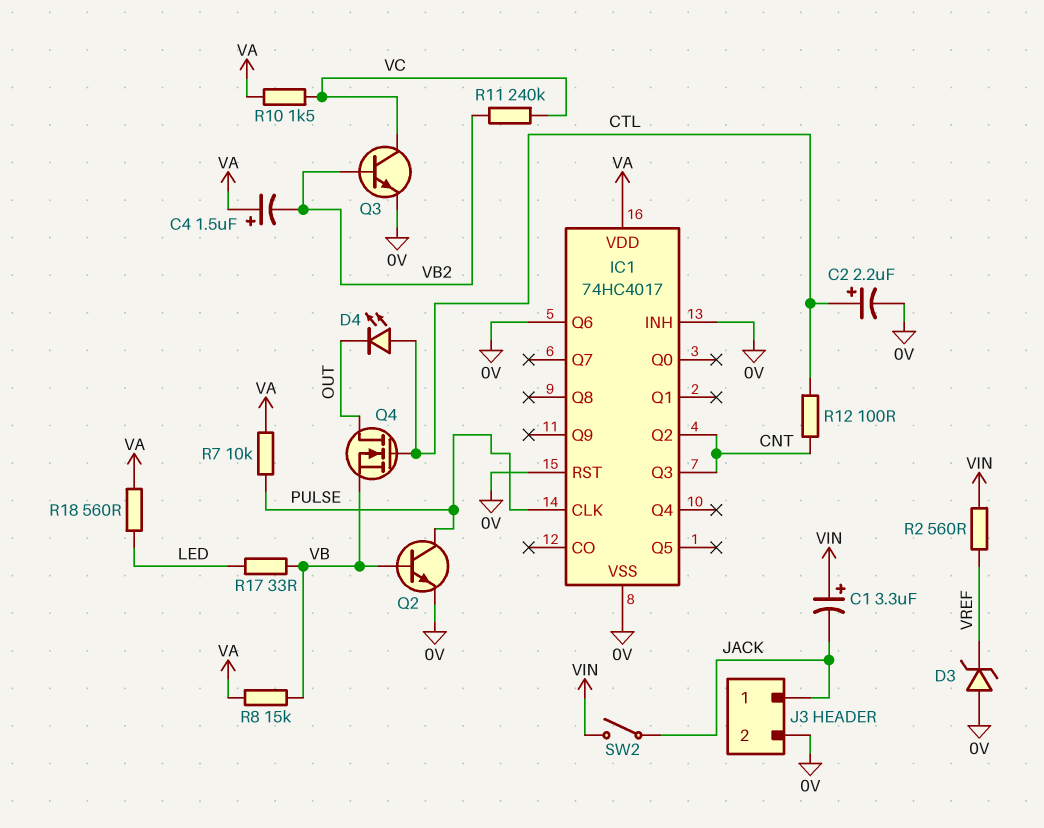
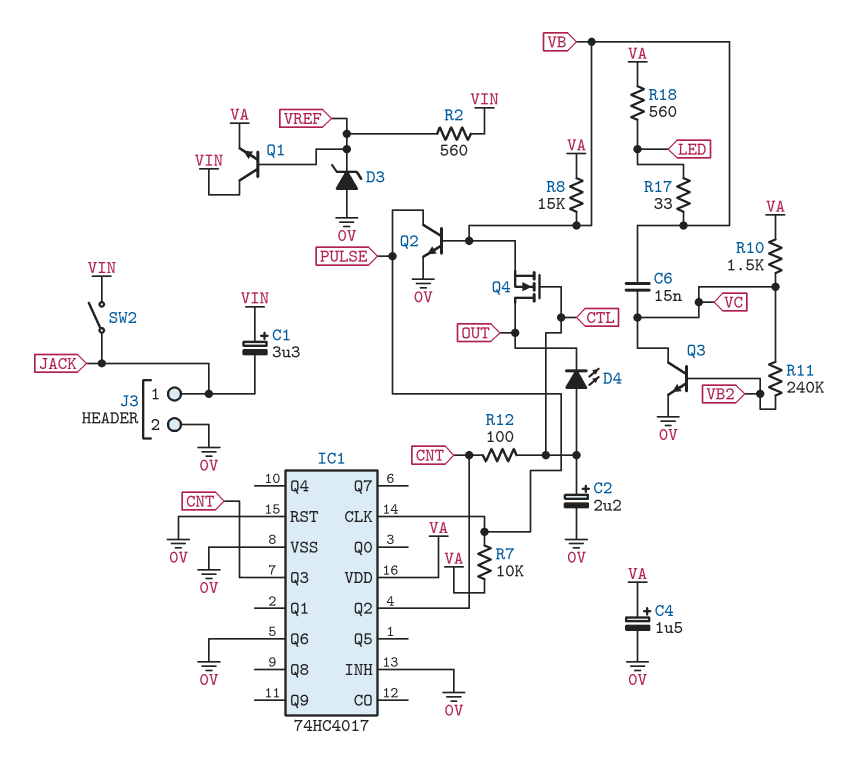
C4: 1.5uF (plus VA, minus VB2) -> 1.5uF (plus VA, minus 0V)
C6: none -> 15nF (VB, VC)
Q1: none -> NPN (B VREF, C VIN, E VA)

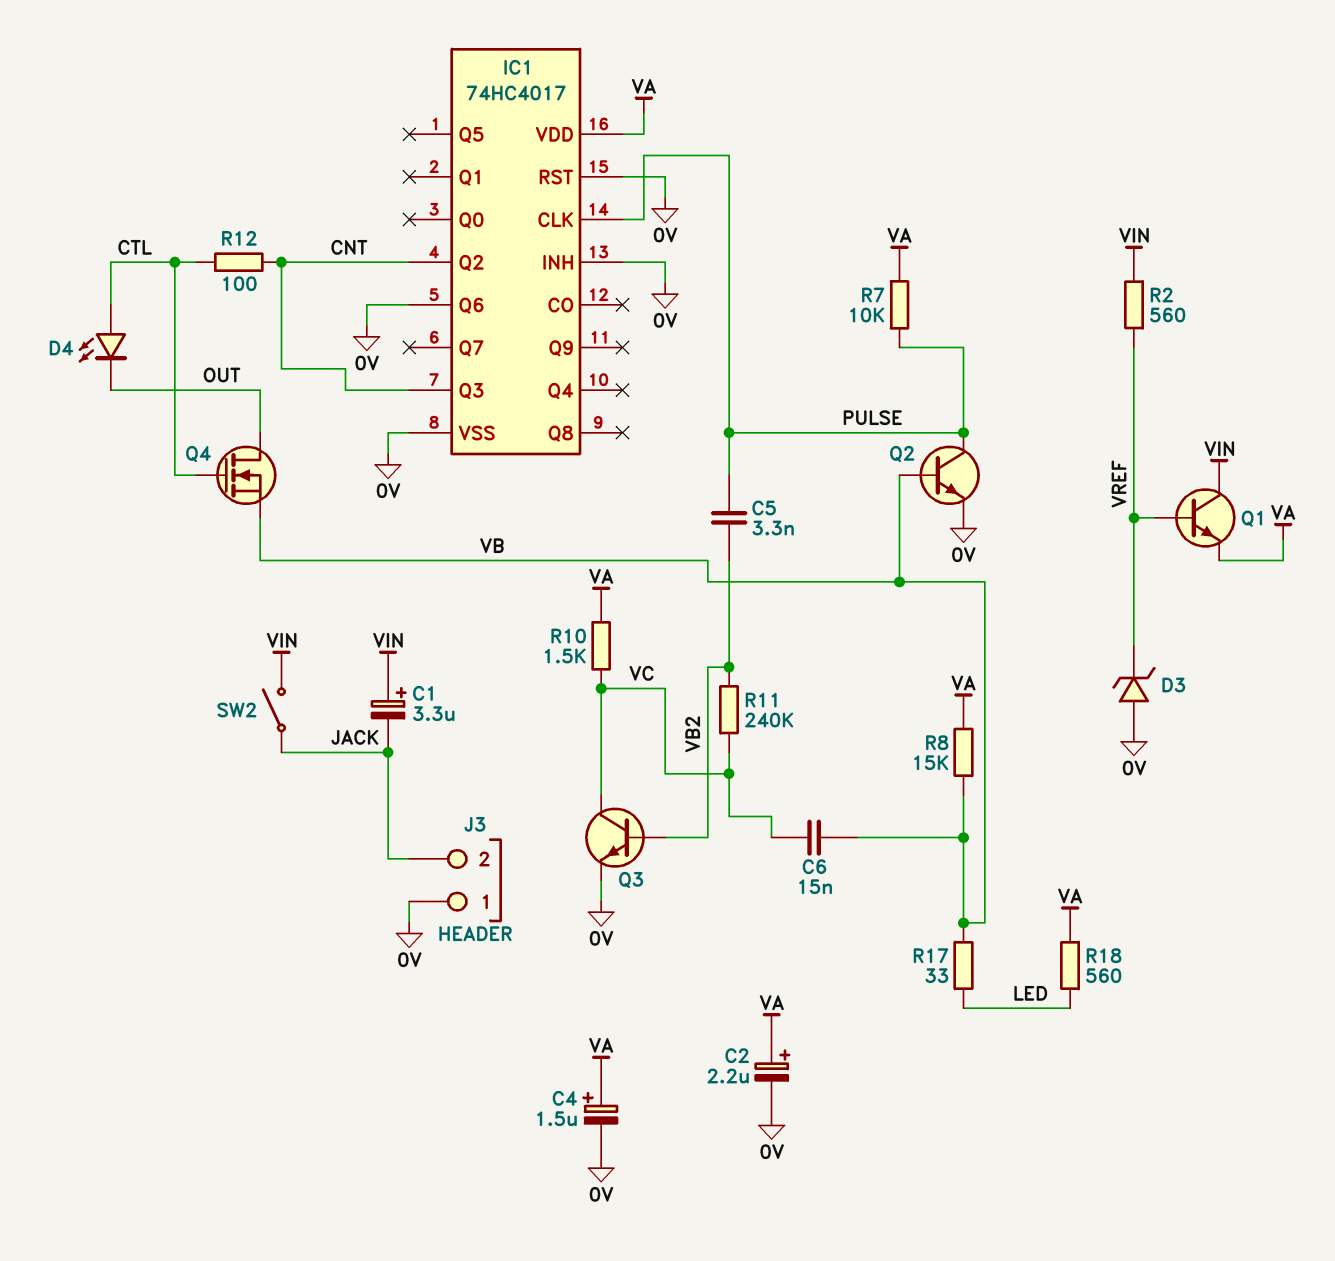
C2: 2.2uF (plus CTL, minus 0V) -> 2.2uF (plus VA, minus 0V)
C5: none -> 3.3nF (PULSE, VB2)
J3 pin 1: JACK -> 0V
J3 pin 2: 0V -> JACK

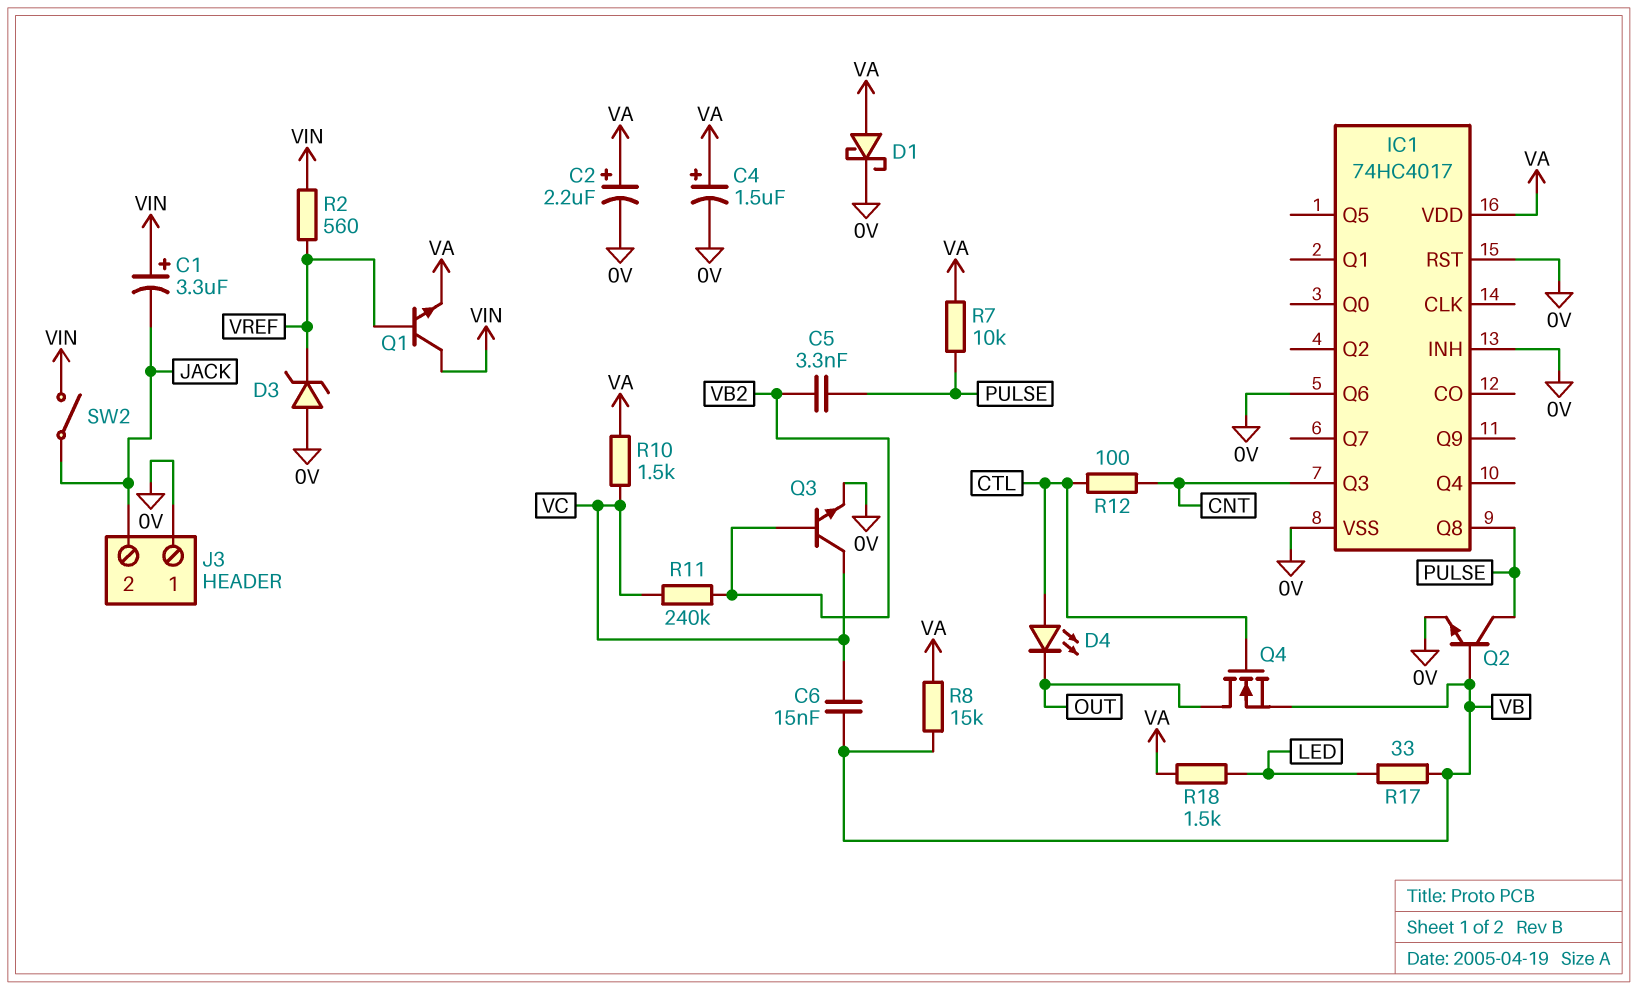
D1: none -> schottky (A VA, K 0V)
IC1 pin CLK: PULSE -> none
IC1 pin Q2: CNT -> none
IC1 pin Q8: none -> PULSE
R18: 560 (LED, VA) -> 1.5k (LED, VA)

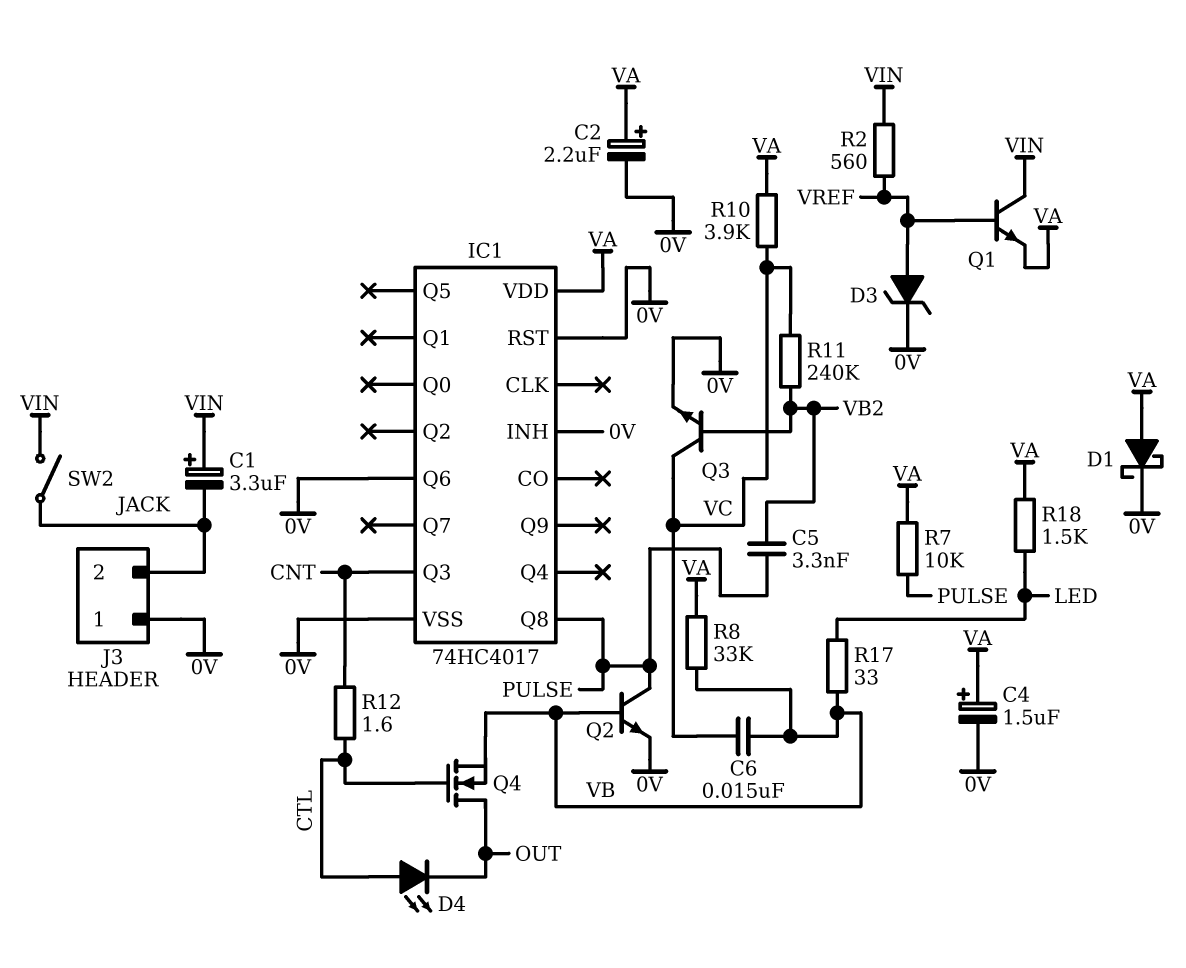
D3: zener (A 0V, K VREF) -> zener (A VREF, K 0V)
R8: 15k (VA, VB) -> 33k (VA, VB)
R10: 1.5k (VA, VC) -> 3.9k (VA, VC)
R12: 100 (CNT, CTL) -> 1.6 (CNT, CTL)

